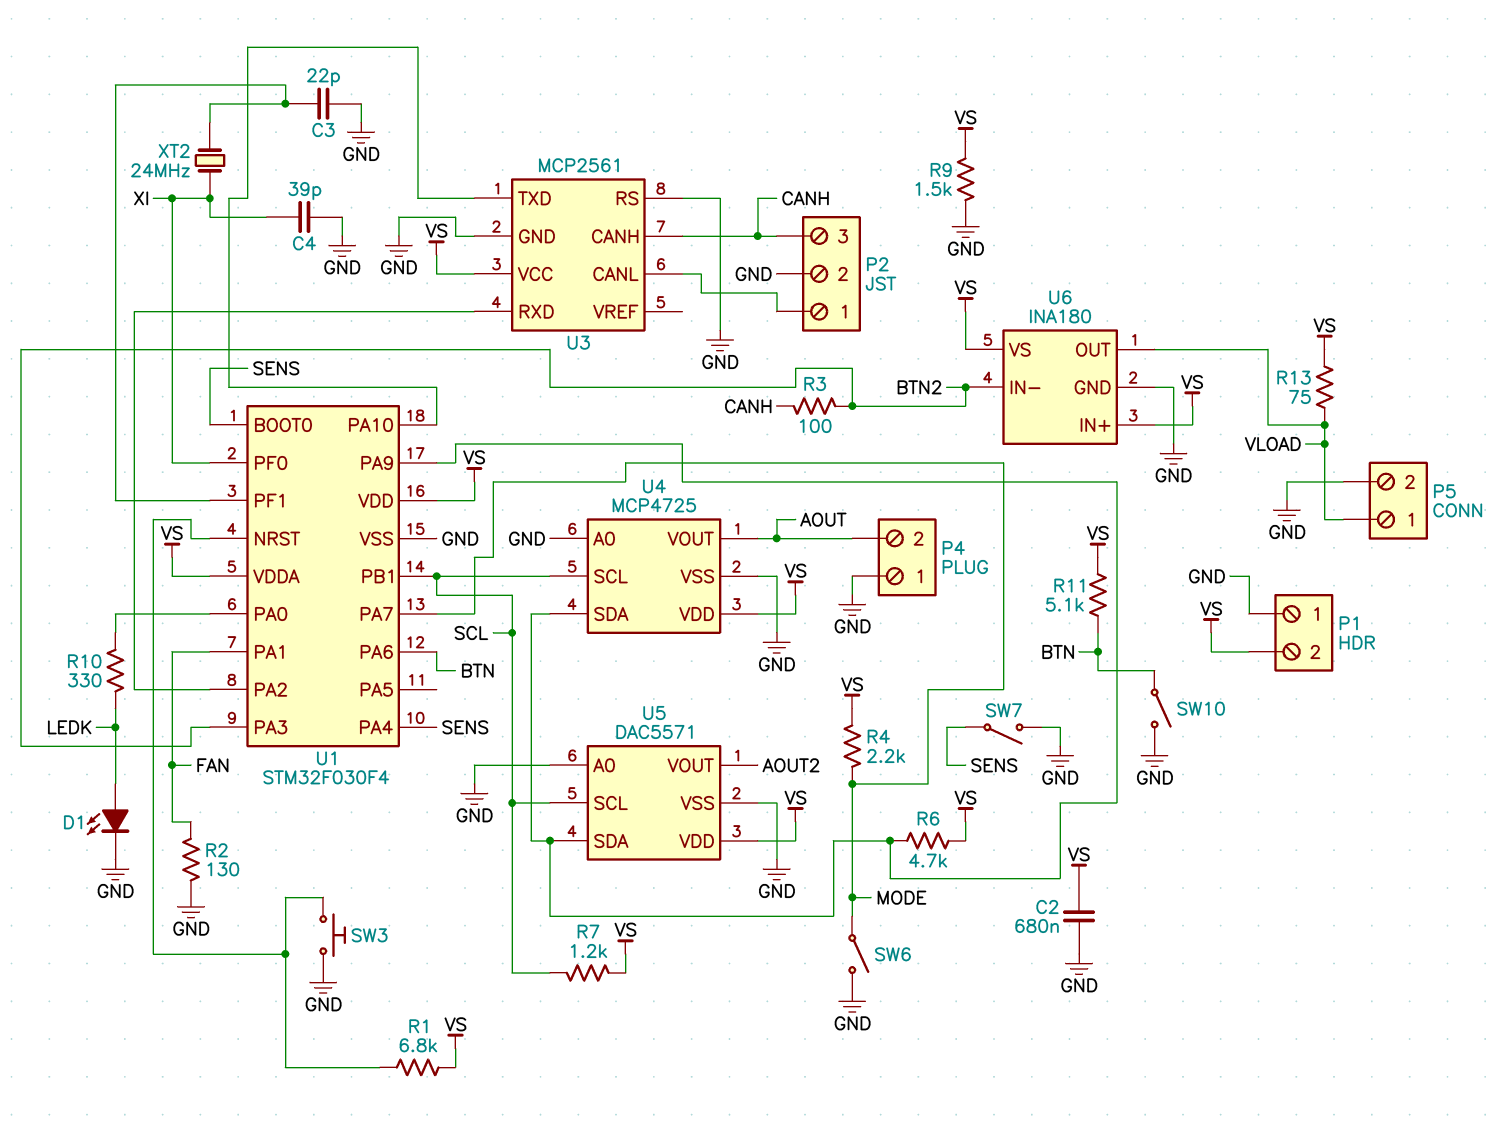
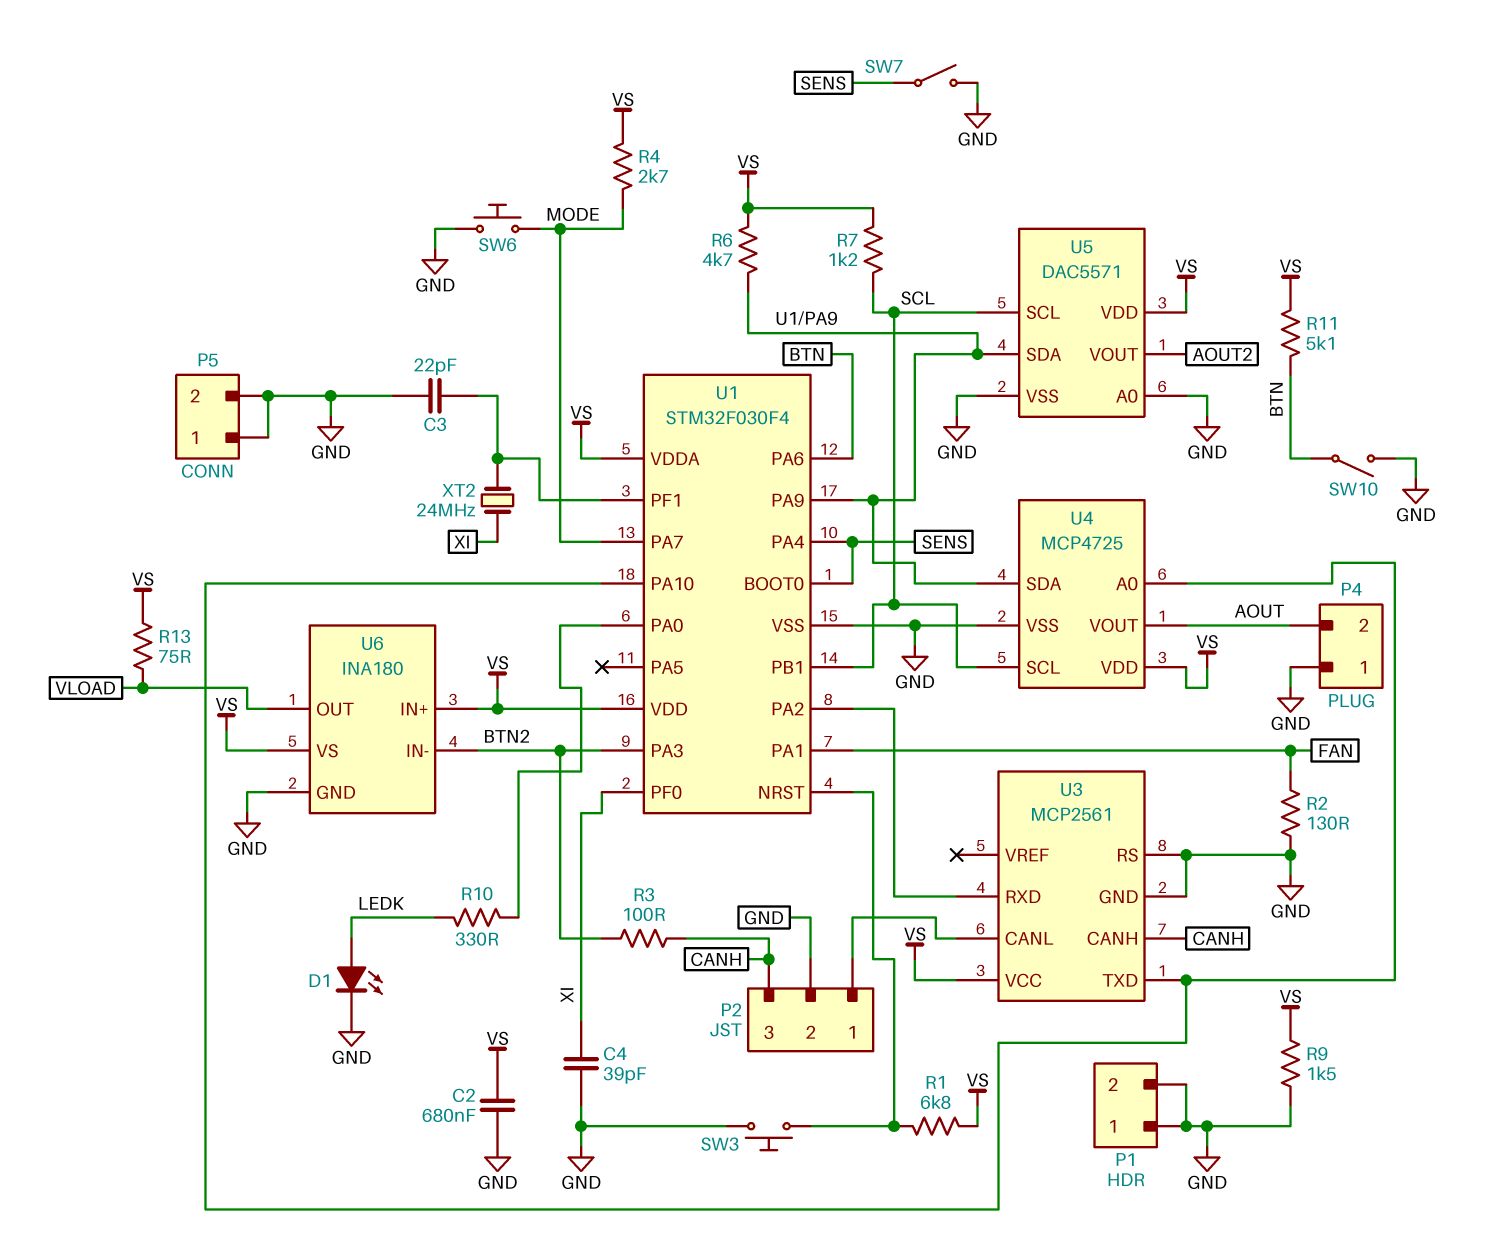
P1 pin 2: VS -> GND
P5 pin 1: VLOAD -> GND
R4: 2.2k (MODE, VS) -> 2.7k (MODE, VS)
SW6: switch (GND, MODE) -> button (GND, MODE)
U4 pin A0: GND -> U1/PA10

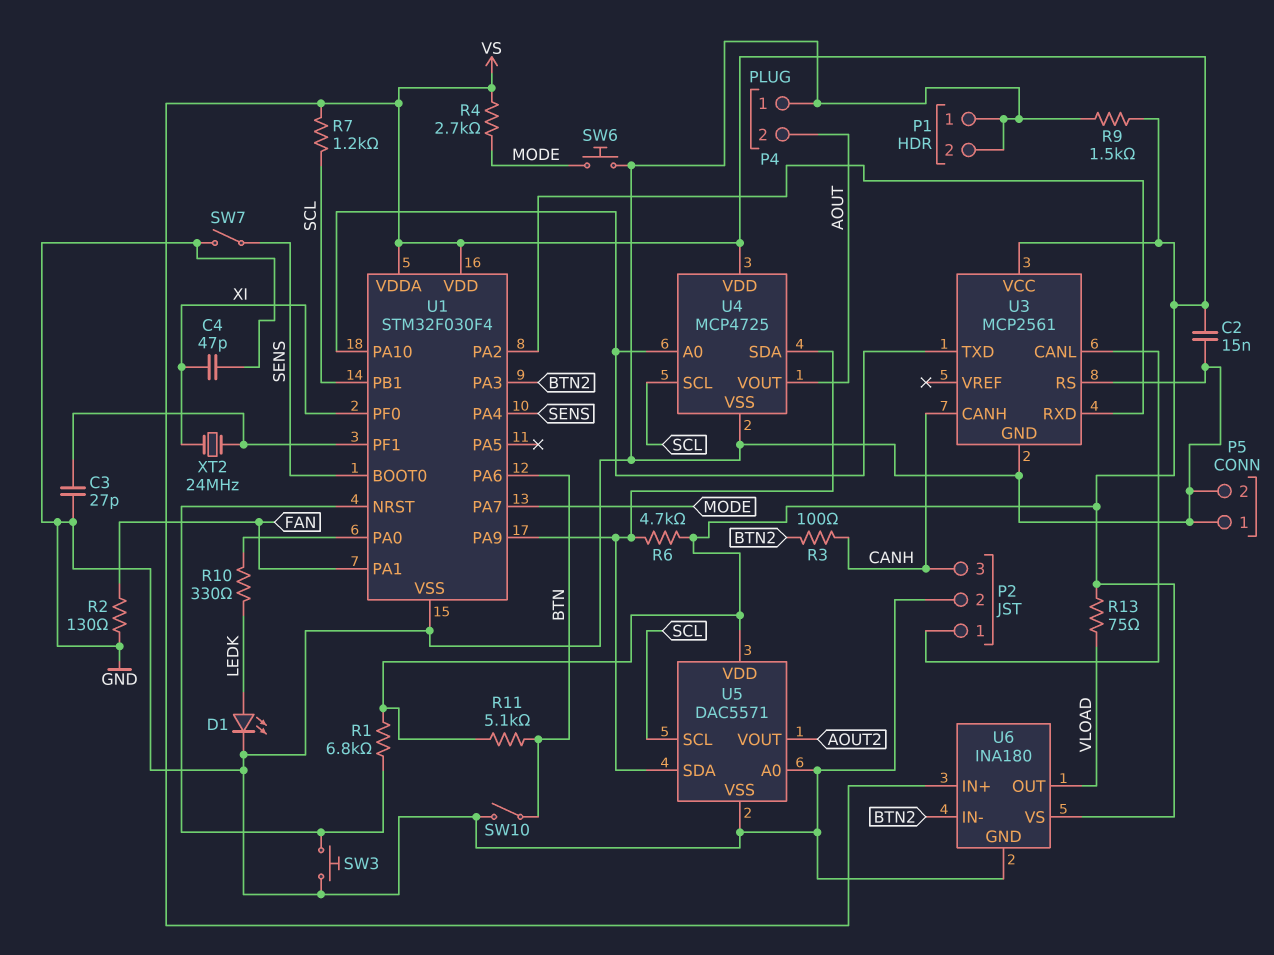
C2: 680nF (GND, VS) -> 15nF (GND, VS)
C3: 22pF (GND, U1/PF1) -> 27pF (GND, U1/PF1)
C4: 39pF (GND, XI) -> 47pF (GND, XI)

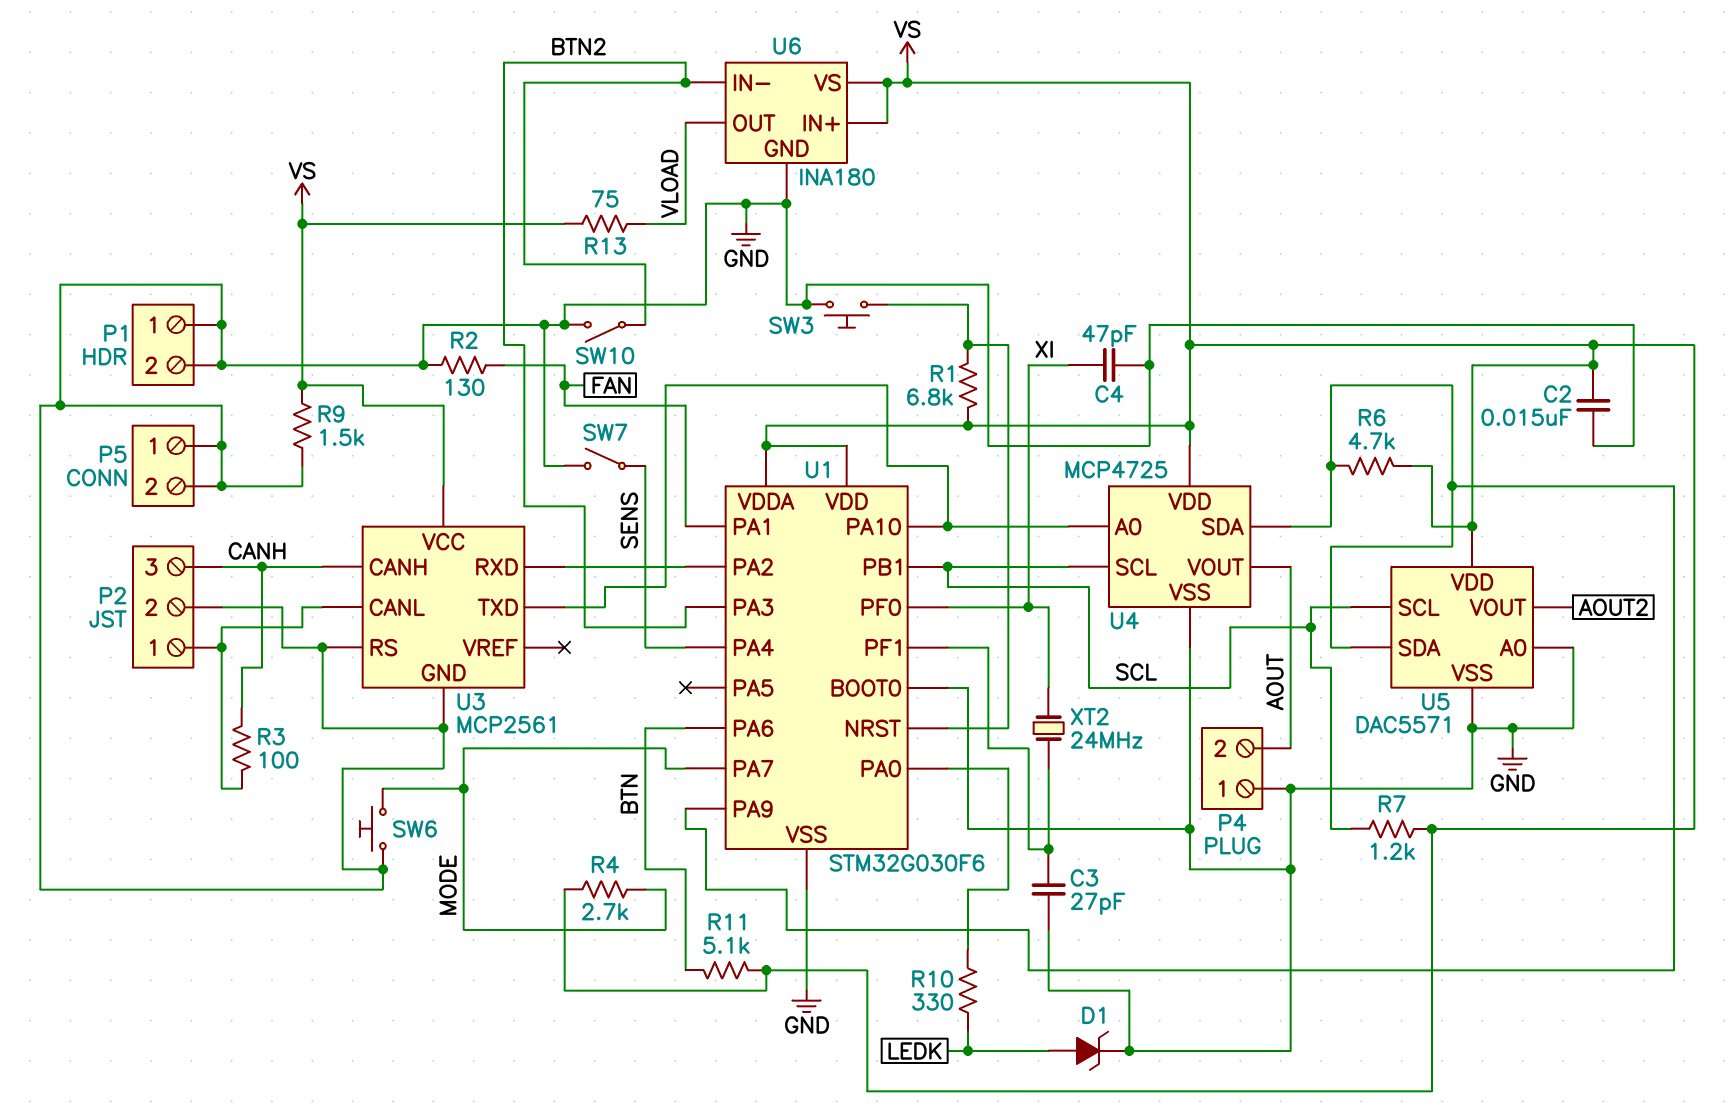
D1: LED (A LEDK, K GND) -> zener (A LEDK, K GND)
R3: 100 (BTN2, CANH) -> 100 (CANH, P2/1)
SW10: switch (BTN, GND) -> switch (BTN2, GND)
U1: STM32F030F4 -> STM32G030F6
U1 pin BOOT0: SENS -> GND

